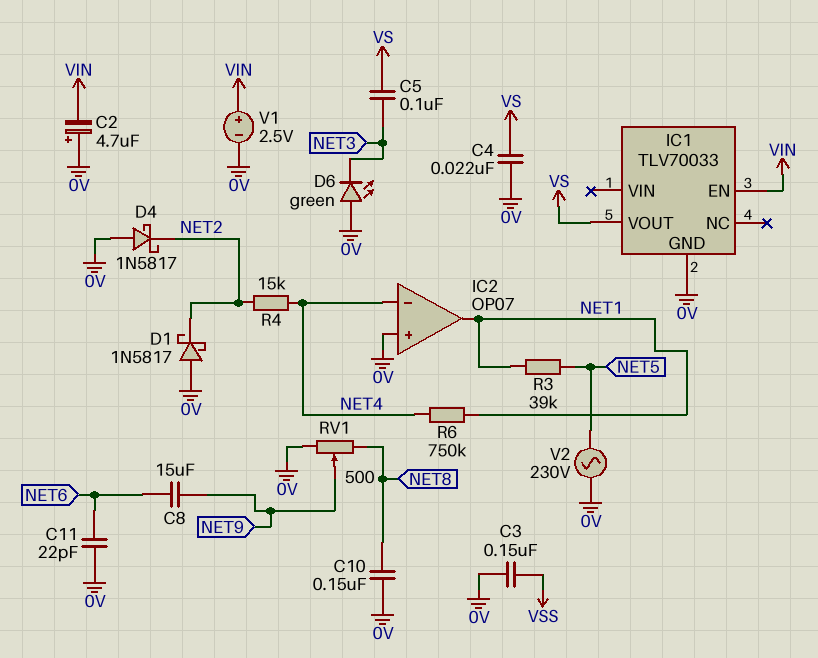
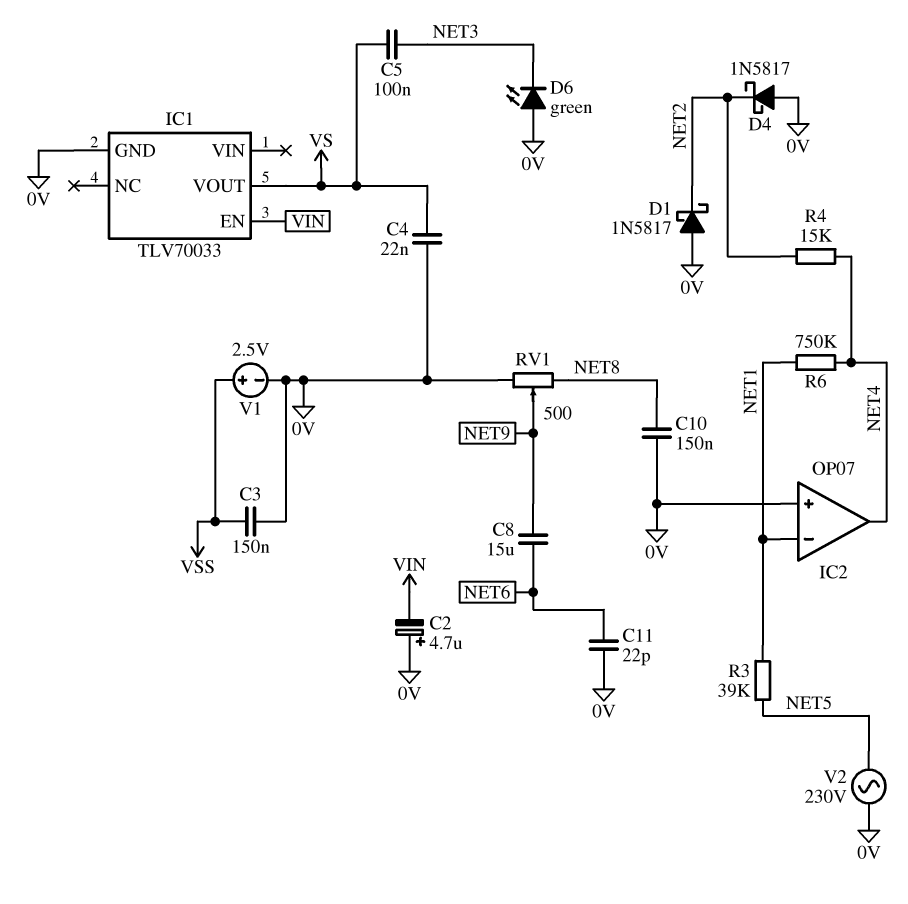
IC2 pin in-: NET4 -> NET1
IC2 pin out: NET1 -> NET4
V1: 2.5V (plus VIN, minus 0V) -> 2.5V (plus VSS, minus 0V)

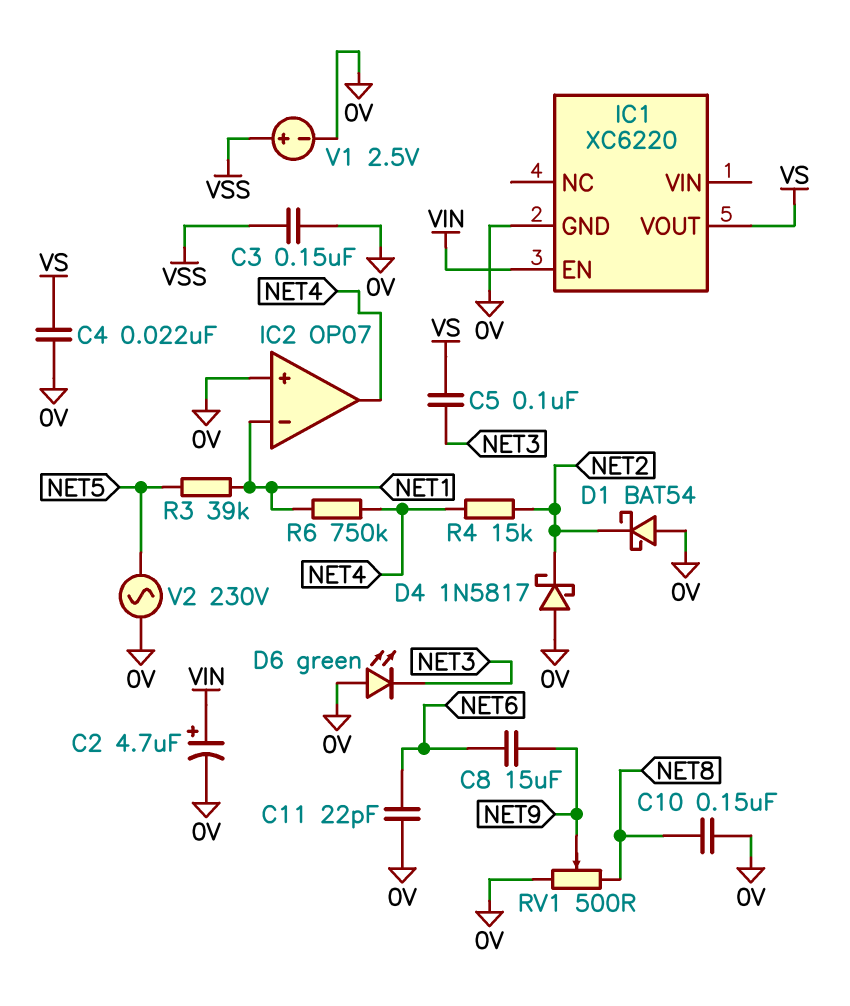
C2: 4.7uF (plus 0V, minus VIN) -> 4.7uF (plus VIN, minus 0V)
D1: schottky 1N5817 (A 0V, K NET2) -> schottky BAT54 (A 0V, K NET2)
IC1: TLV70033 -> XC6220

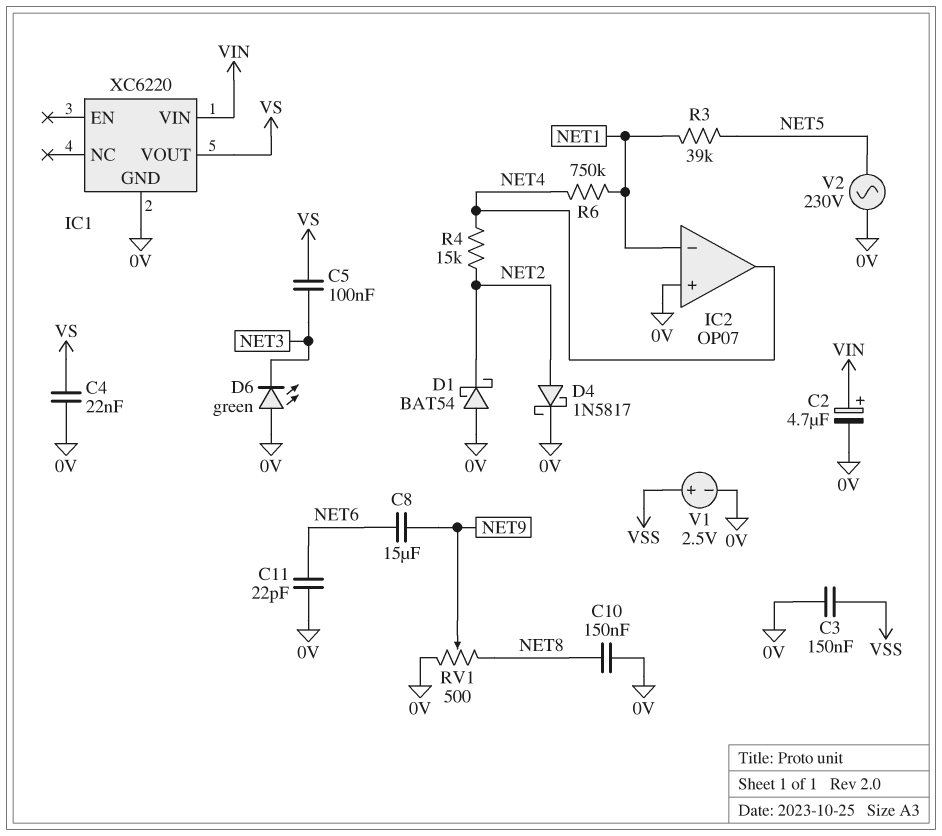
D4: schottky 1N5817 (A 0V, K NET2) -> schottky 1N5817 (A NET2, K 0V)
IC1 pin EN: VIN -> none
IC1 pin VIN: none -> VIN

